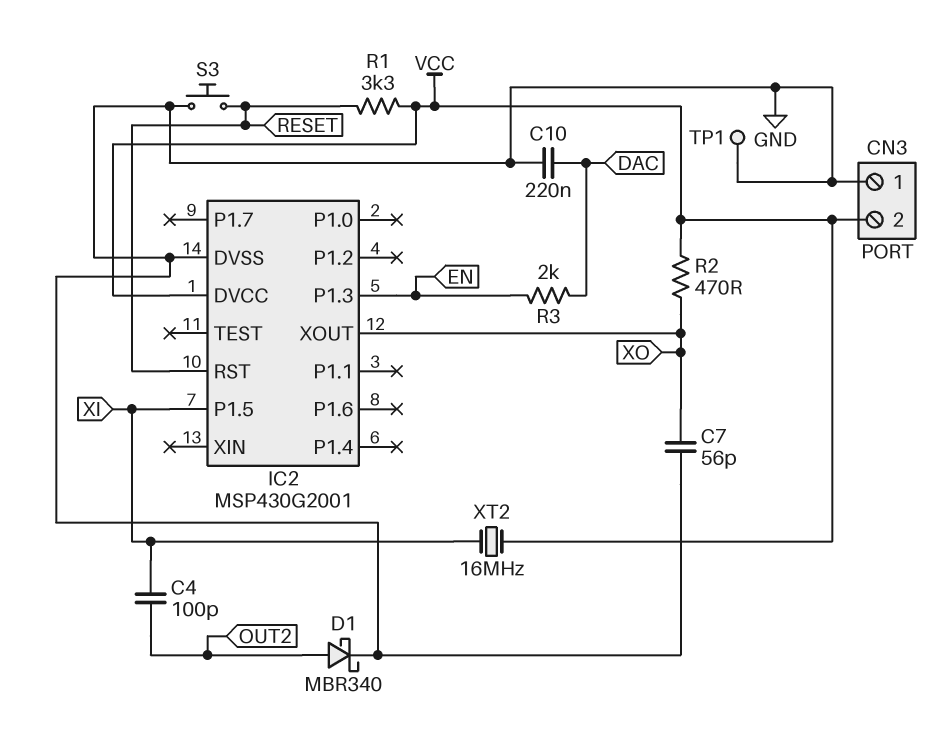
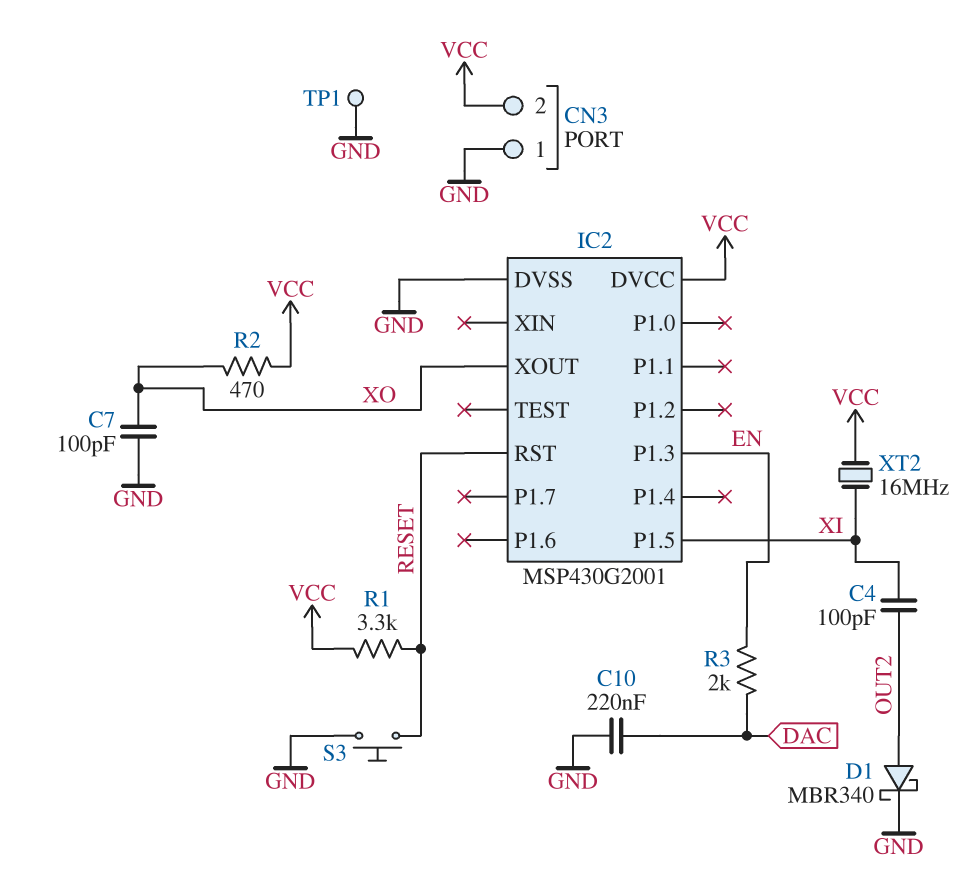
C7: 56pF (GND, XO) -> 100pF (GND, XO)

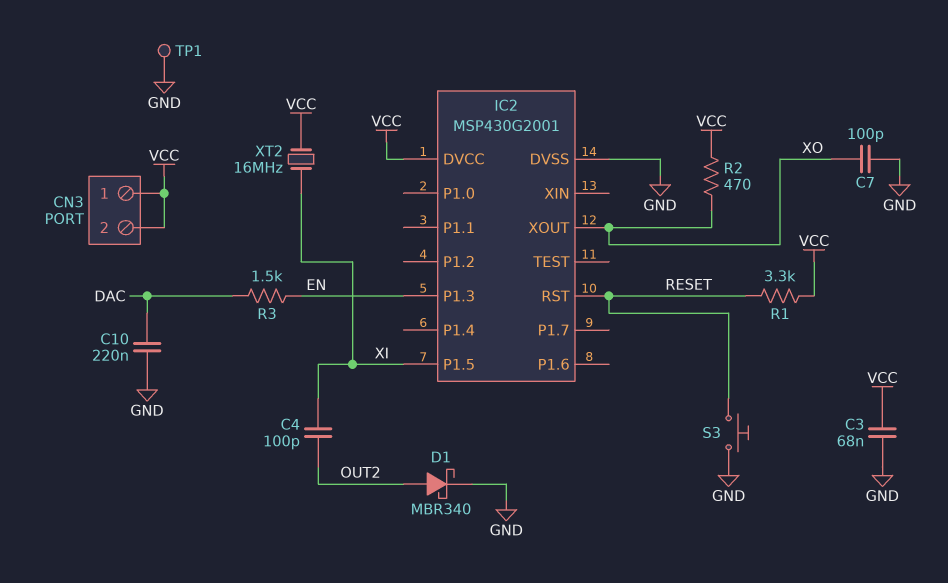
C3: none -> 68nF (GND, VCC)
CN3 pin 1: GND -> VCC
R3: 2k (DAC, EN) -> 1.5k (DAC, EN)

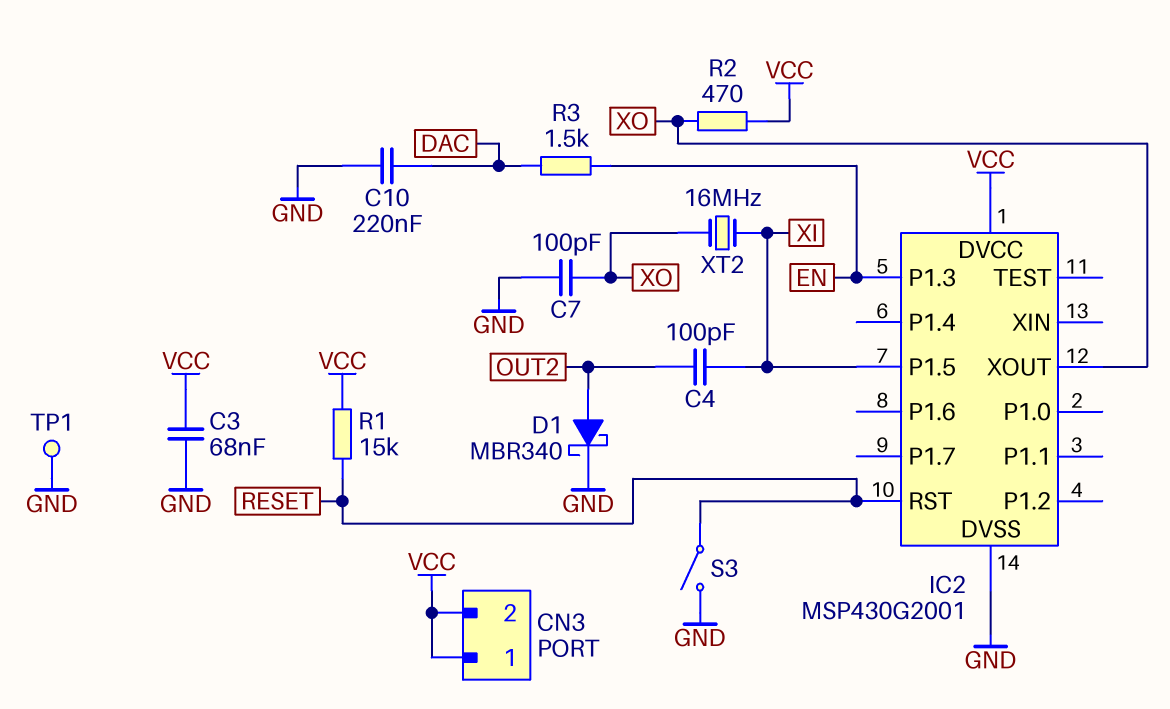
R1: 3.3k (RESET, VCC) -> 15k (RESET, VCC)
S3: button (GND, RESET) -> switch (GND, RESET)
XT2: 16MHz (VCC, XI) -> 16MHz (XI, XO)

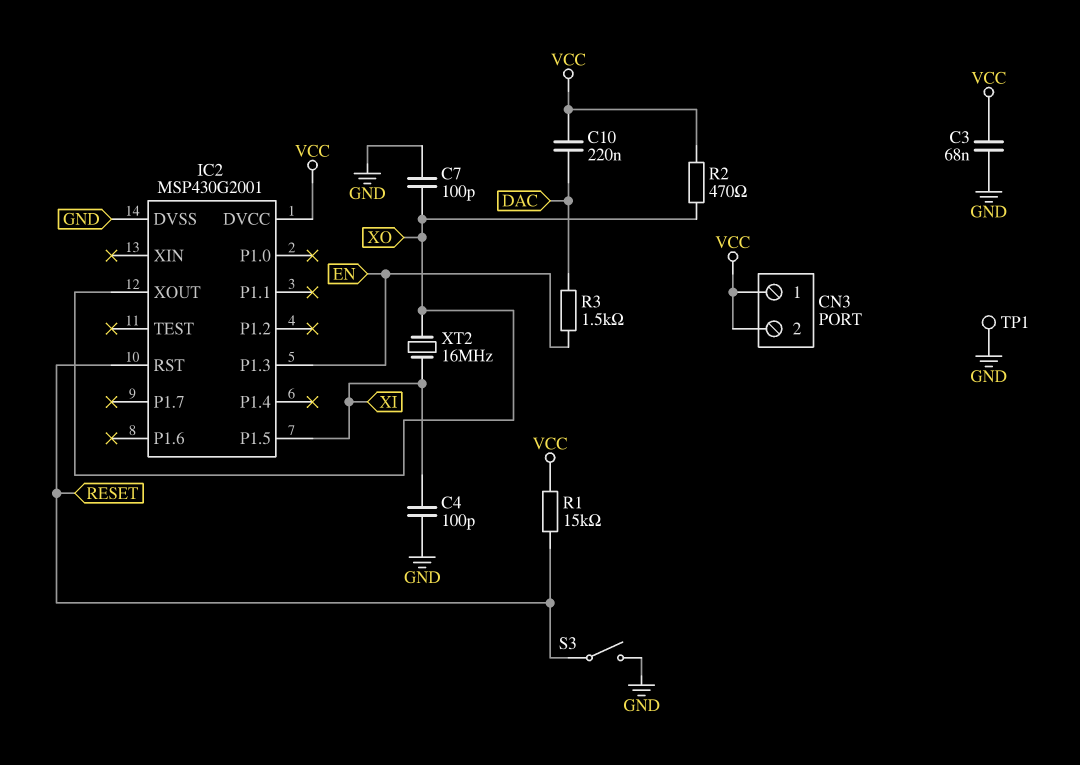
C4: 100pF (OUT2, XI) -> 100pF (GND, XI)
C10: 220nF (DAC, GND) -> 220nF (DAC, VCC)
D1: schottky MBR340 (A OUT2, K GND) -> none

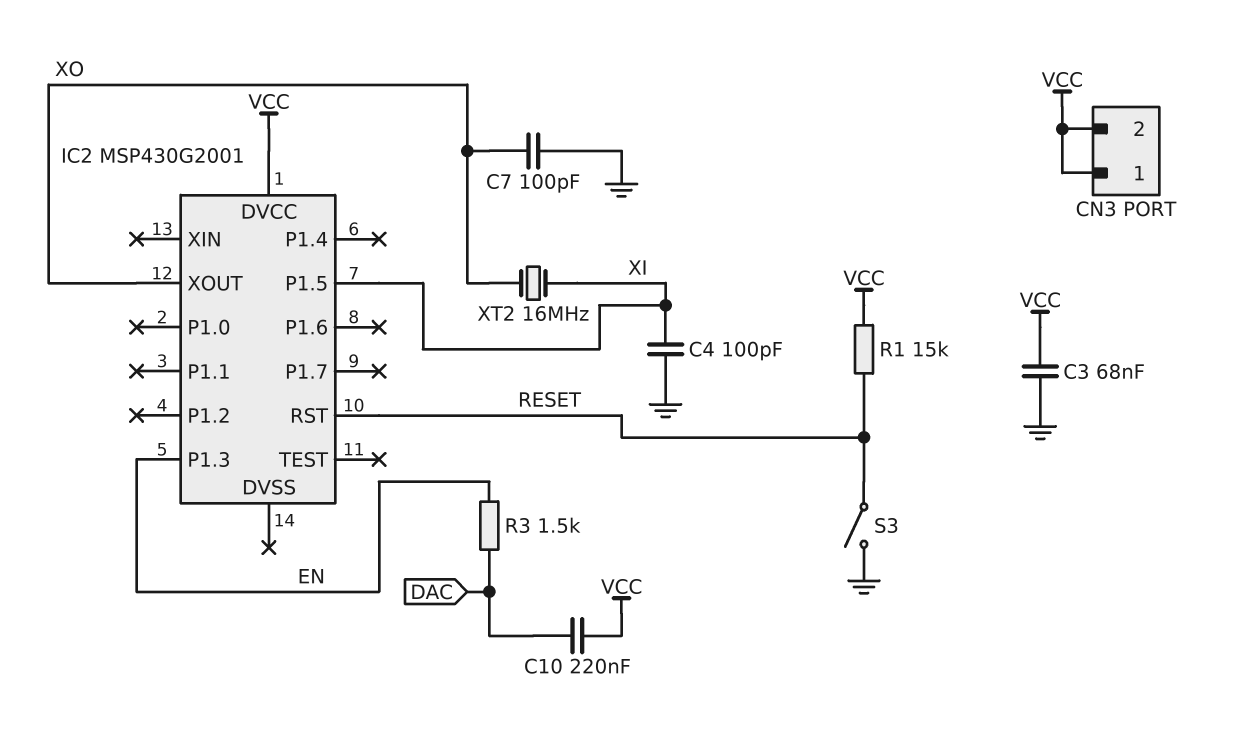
IC2 pin DVSS: GND -> none
R2: 470 (VCC, XO) -> none
TP1: test point (GND) -> none

